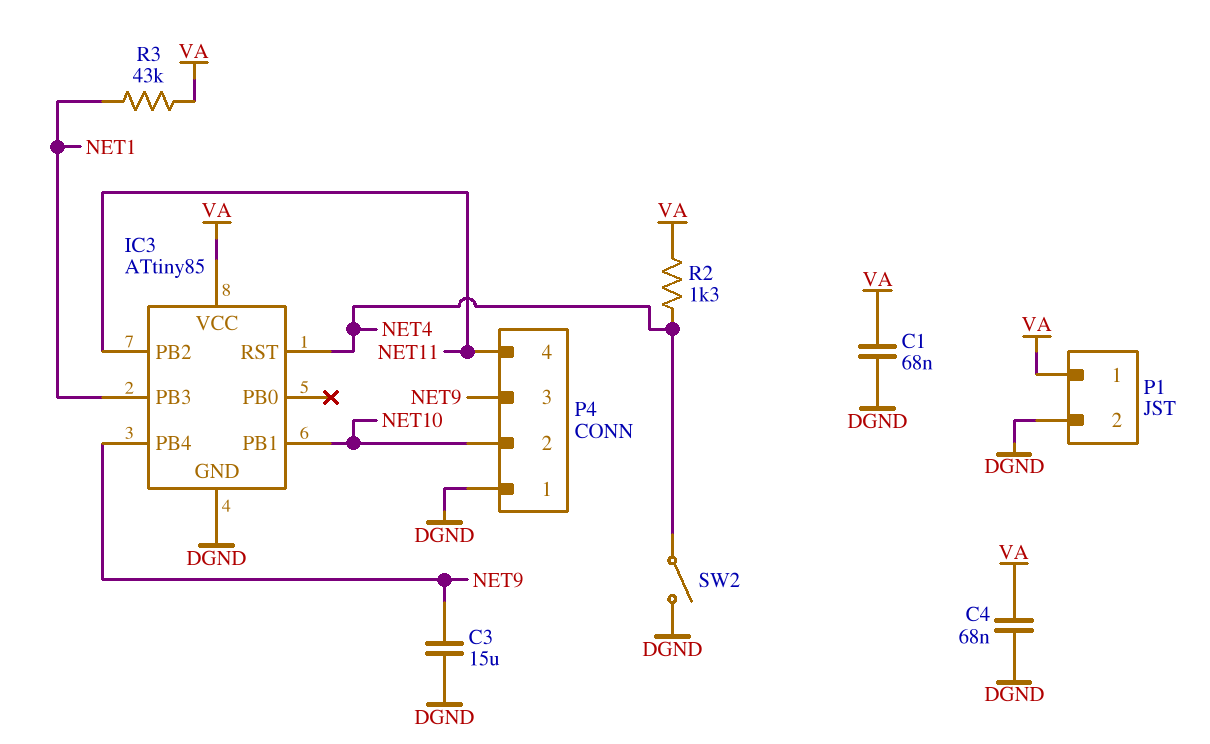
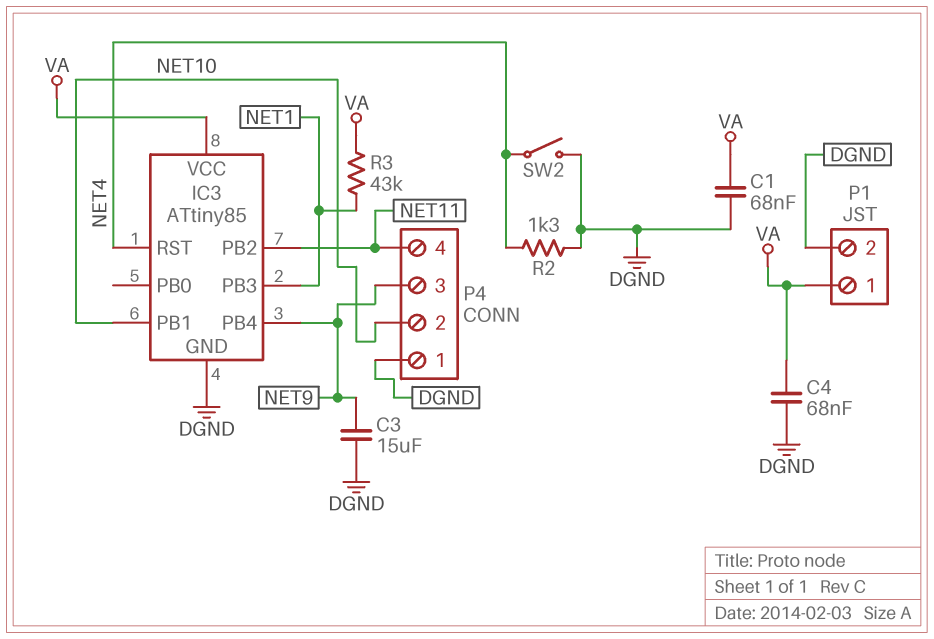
R2: 1.3k (NET4, VA) -> 1.3k (DGND, NET4)

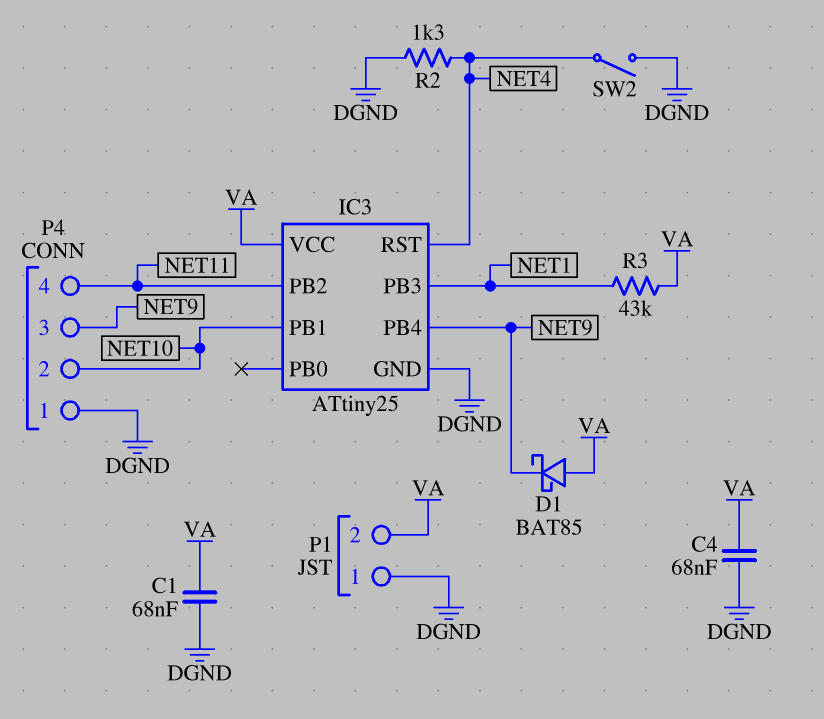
C3: 15uF (DGND, NET9) -> none
D1: none -> schottky BAT85 (A VA, K NET9)
IC3: ATtiny85 -> ATtiny25
P1 pin 1: VA -> DGND
P1 pin 2: DGND -> VA

